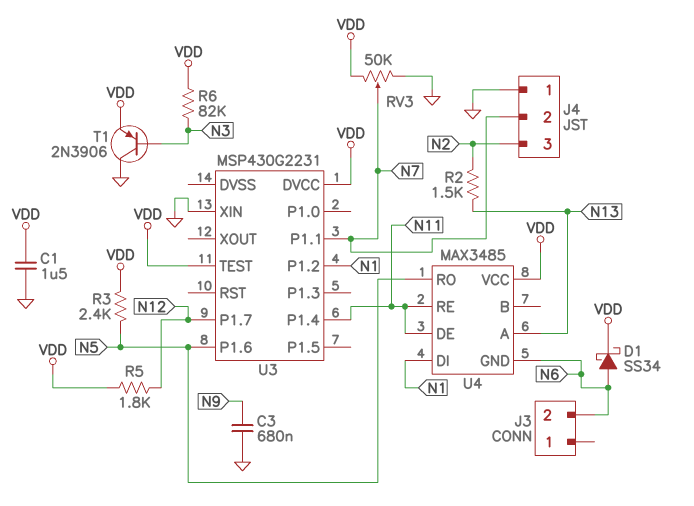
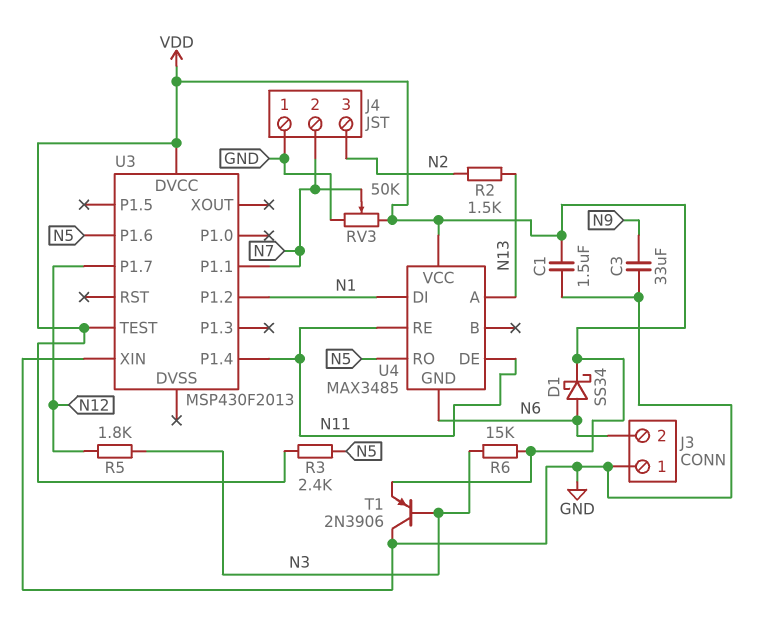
C3: 680nF (GND, N9) -> 33uF (GND, N9)
J3 pin 1: none -> GND
R5: 1.8k (N12, VDD) -> 1.8k (N3, N12)
R6: 82k (N3, VDD) -> 15k (N3, VDD)
U3: MSP430G2231 -> MSP430F2013

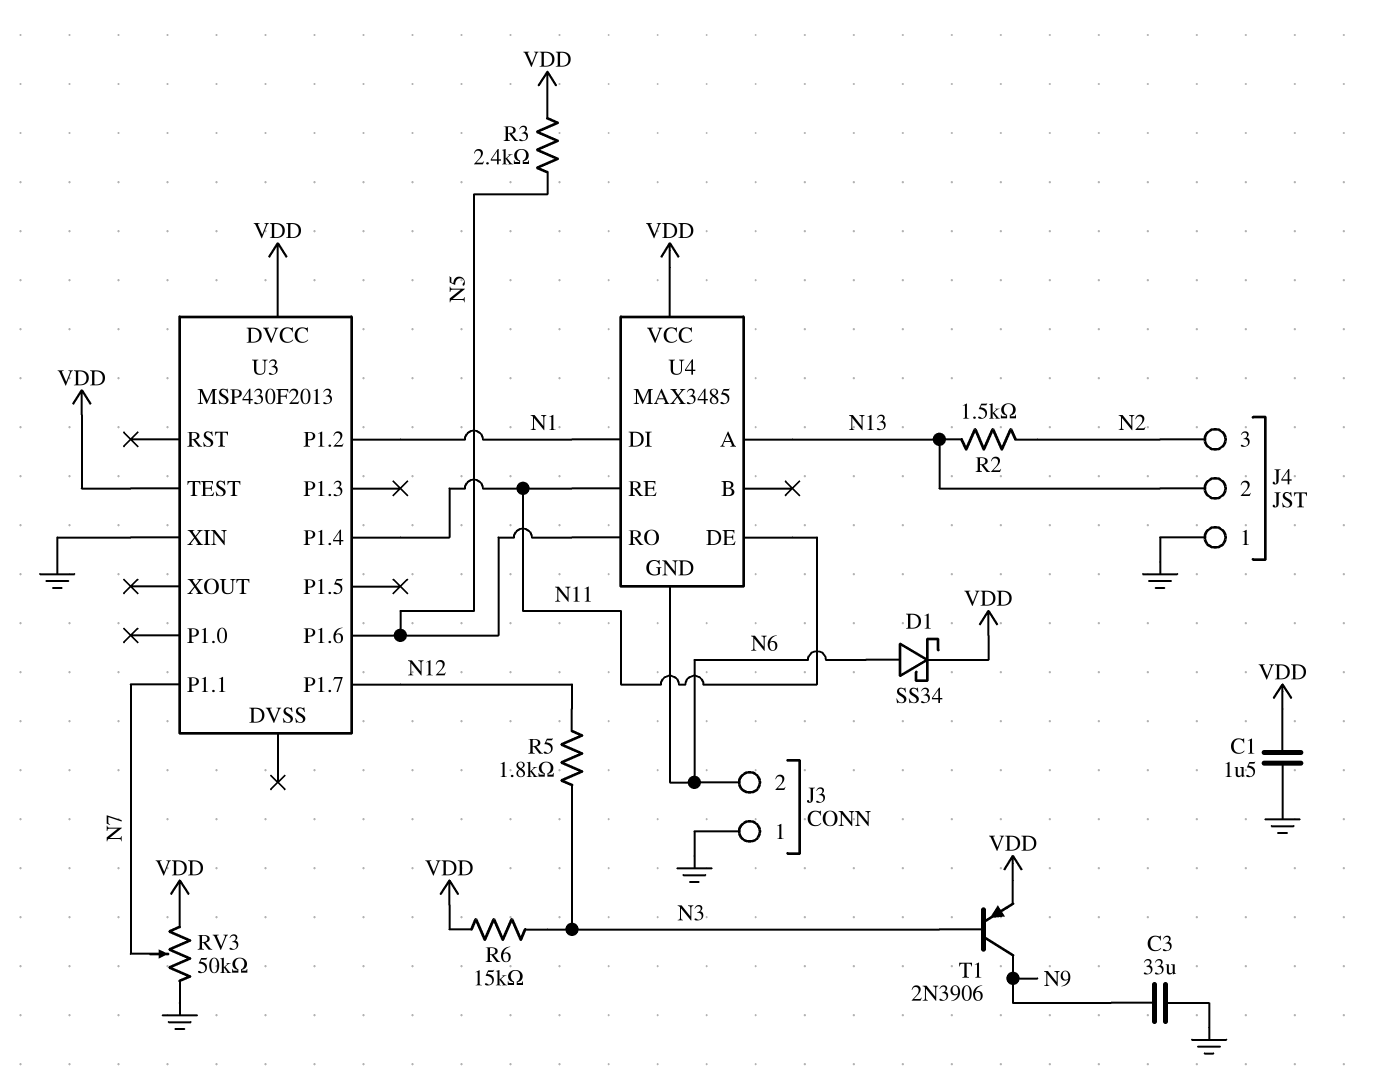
J4 pin 2: N7 -> N13
T1: PNP 2N3906 (B N3, C GND, E VDD) -> PNP 2N3906 (B N3, C N9, E VDD)

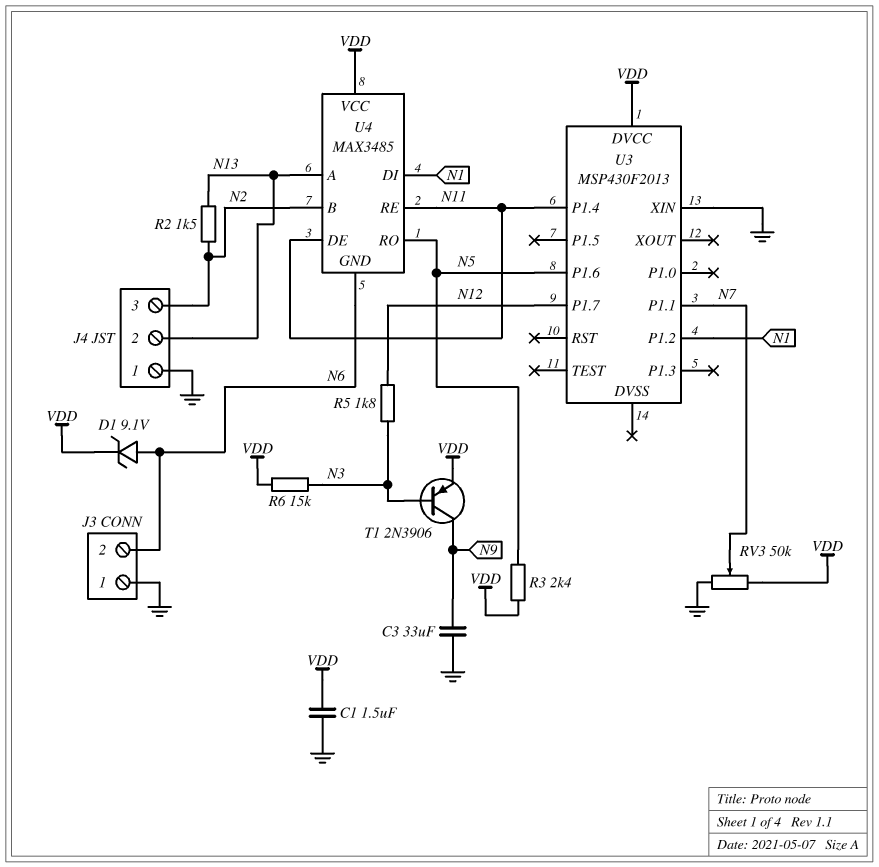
D1: schottky SS34 (A N6, K VDD) -> zener 9.1V (A N6, K VDD)
U3 pin TEST: VDD -> none
U4 pin B: none -> N2

